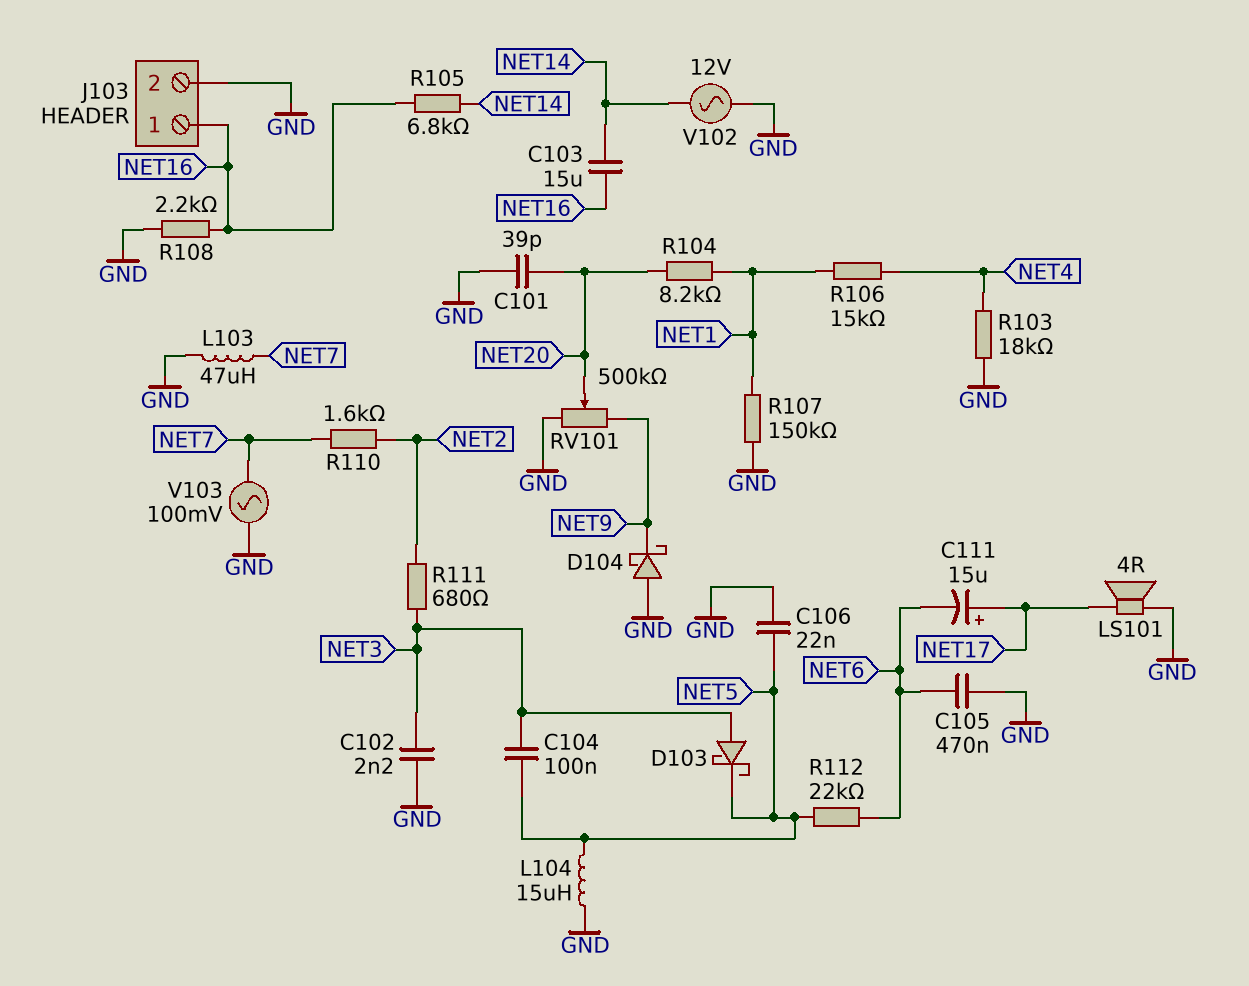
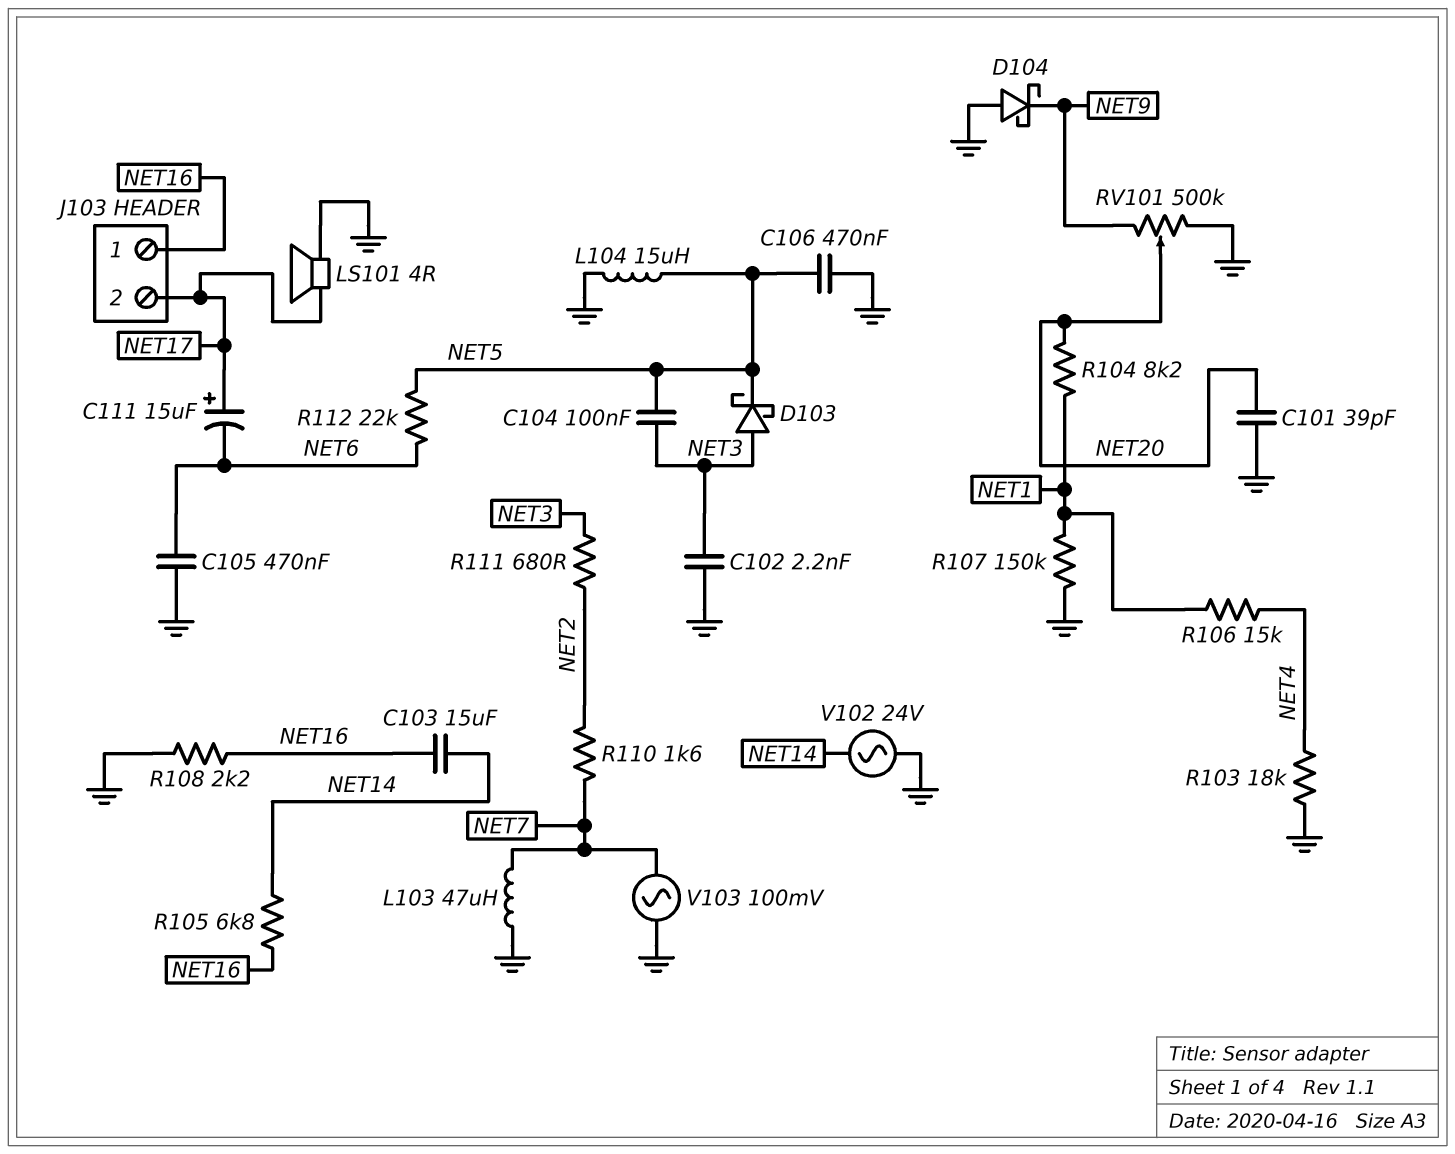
C106: 22nF (GND, NET5) -> 470nF (GND, NET5)
J103 pin 2: GND -> NET17
V102: AC 12V (GND, NET14) -> AC 24V (GND, NET14)

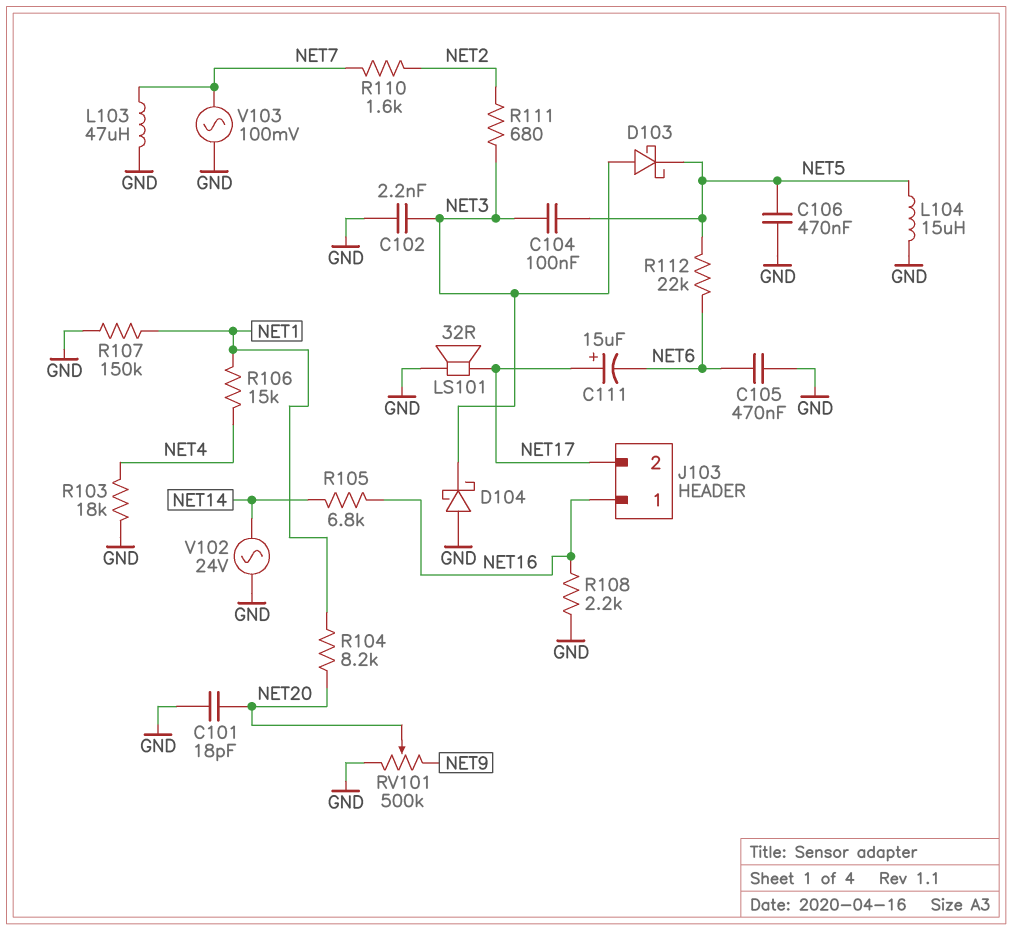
C101: 39pF (GND, NET20) -> 18pF (GND, NET20)
C103: 15uF (NET14, NET16) -> none
D104: schottky (A GND, K NET9) -> schottky (A GND, K NET3)
LS101: speaker 4R (GND, NET17) -> speaker 32R (GND, NET17)

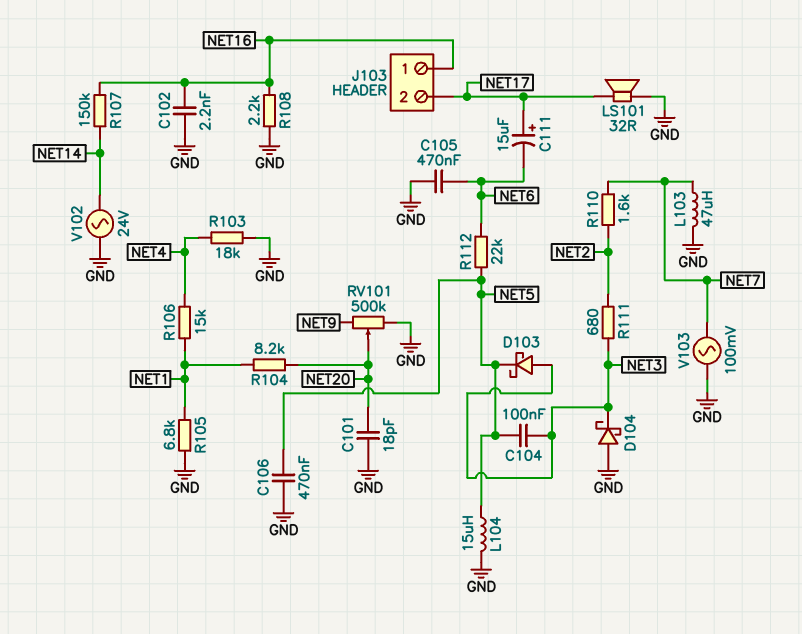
C102: 2.2nF (GND, NET3) -> 2.2nF (GND, NET16)
R105: 6.8k (NET14, NET16) -> 6.8k (GND, NET1)
R107: 150k (GND, NET1) -> 150k (NET14, NET16)

